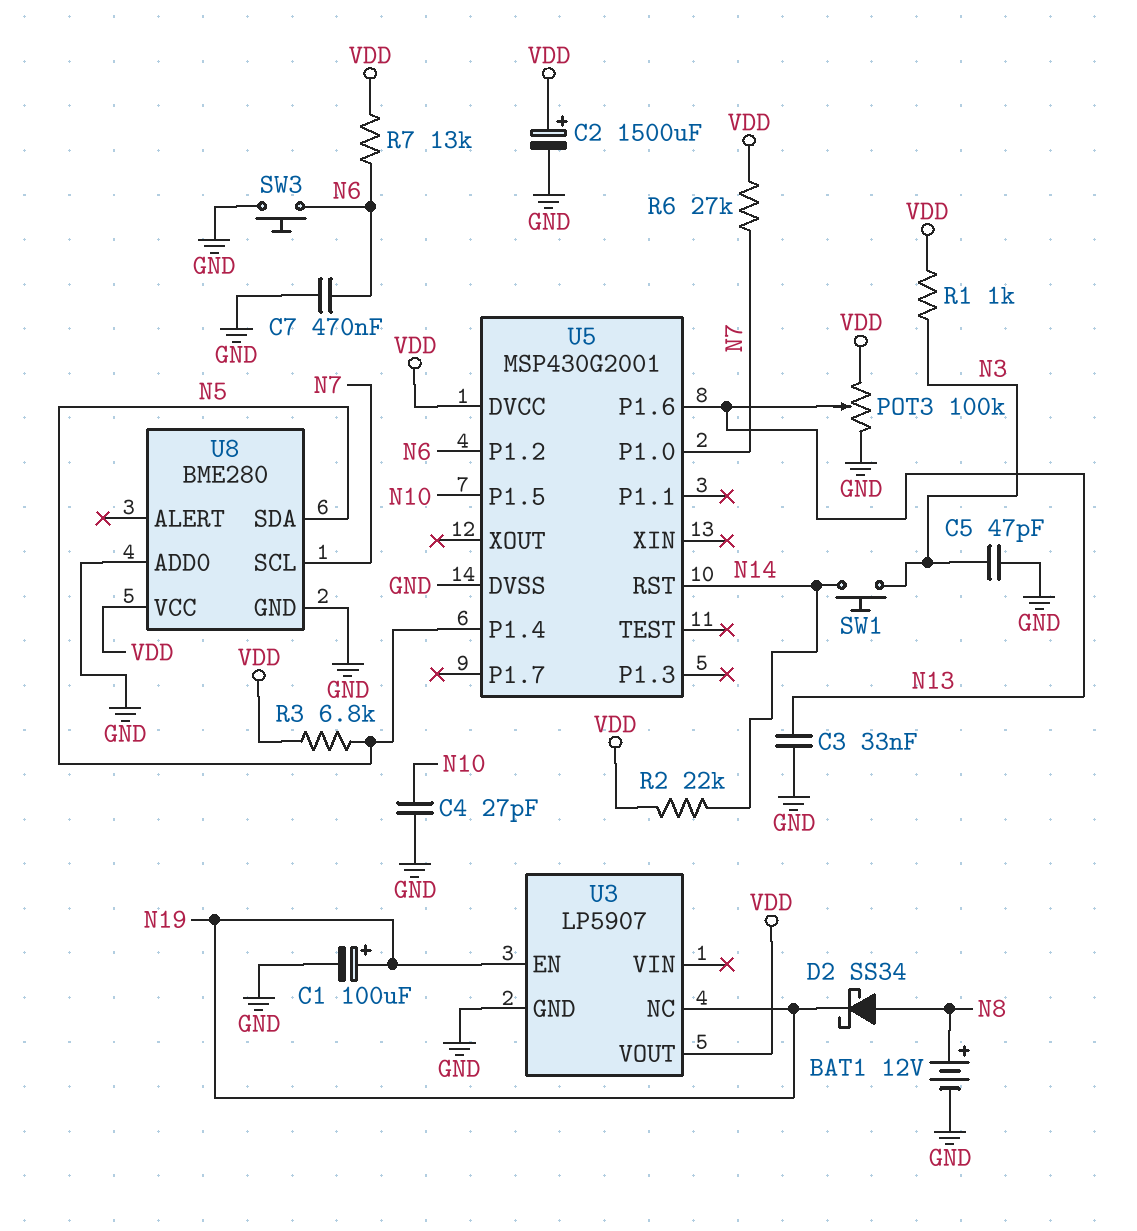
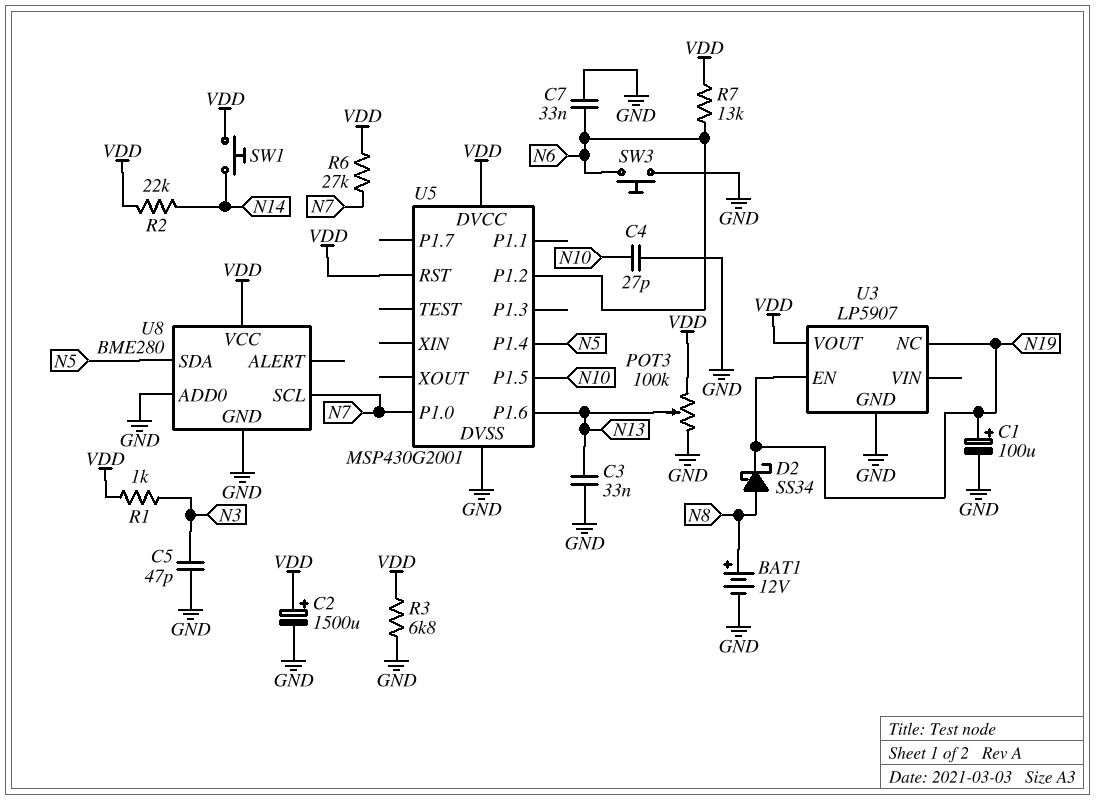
C7: 470nF (GND, N6) -> 33nF (GND, N6)
R3: 6.8k (N5, VDD) -> 6.8k (GND, VDD)
SW1: button (N3, N14) -> button (N14, VDD)
U5 pin RST: N14 -> VDD

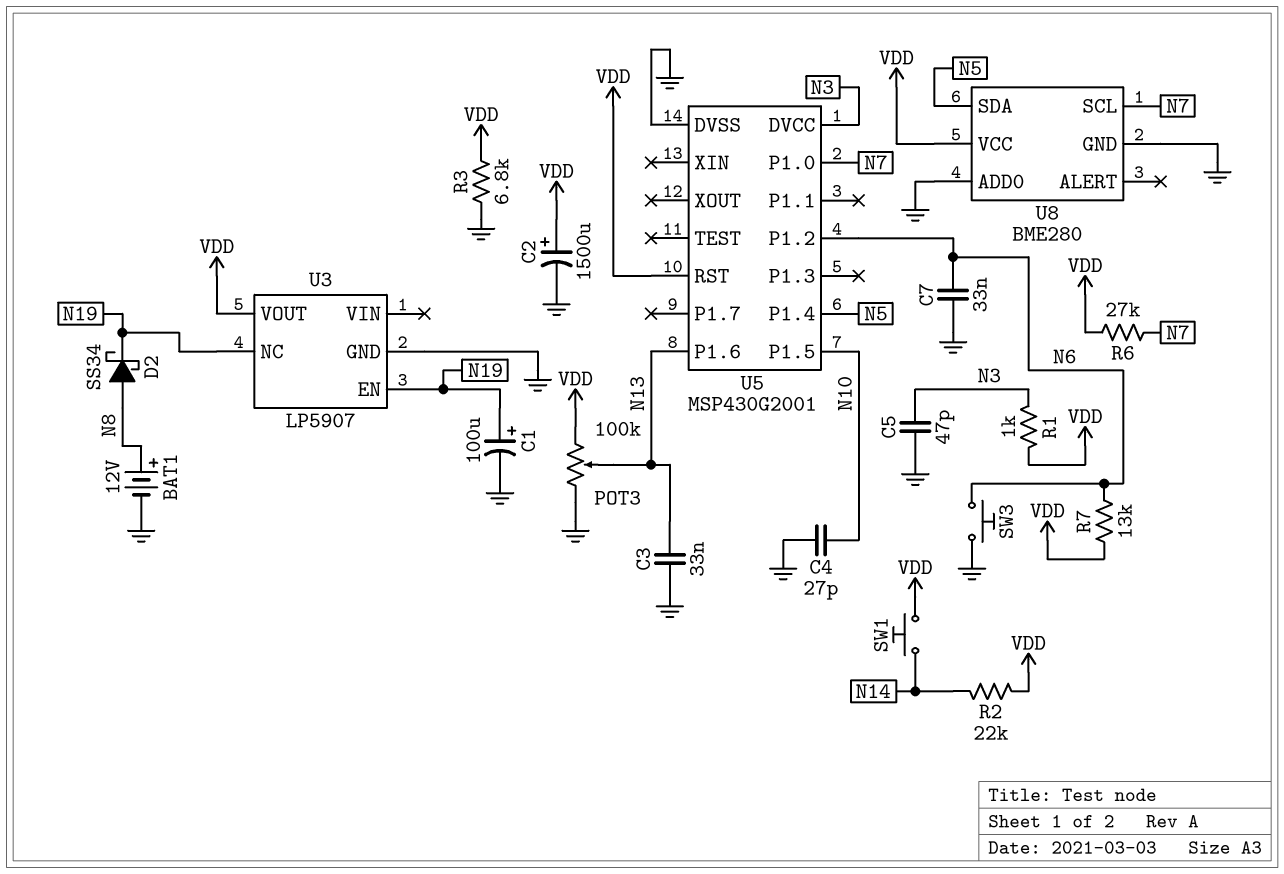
U5 pin DVCC: VDD -> N3

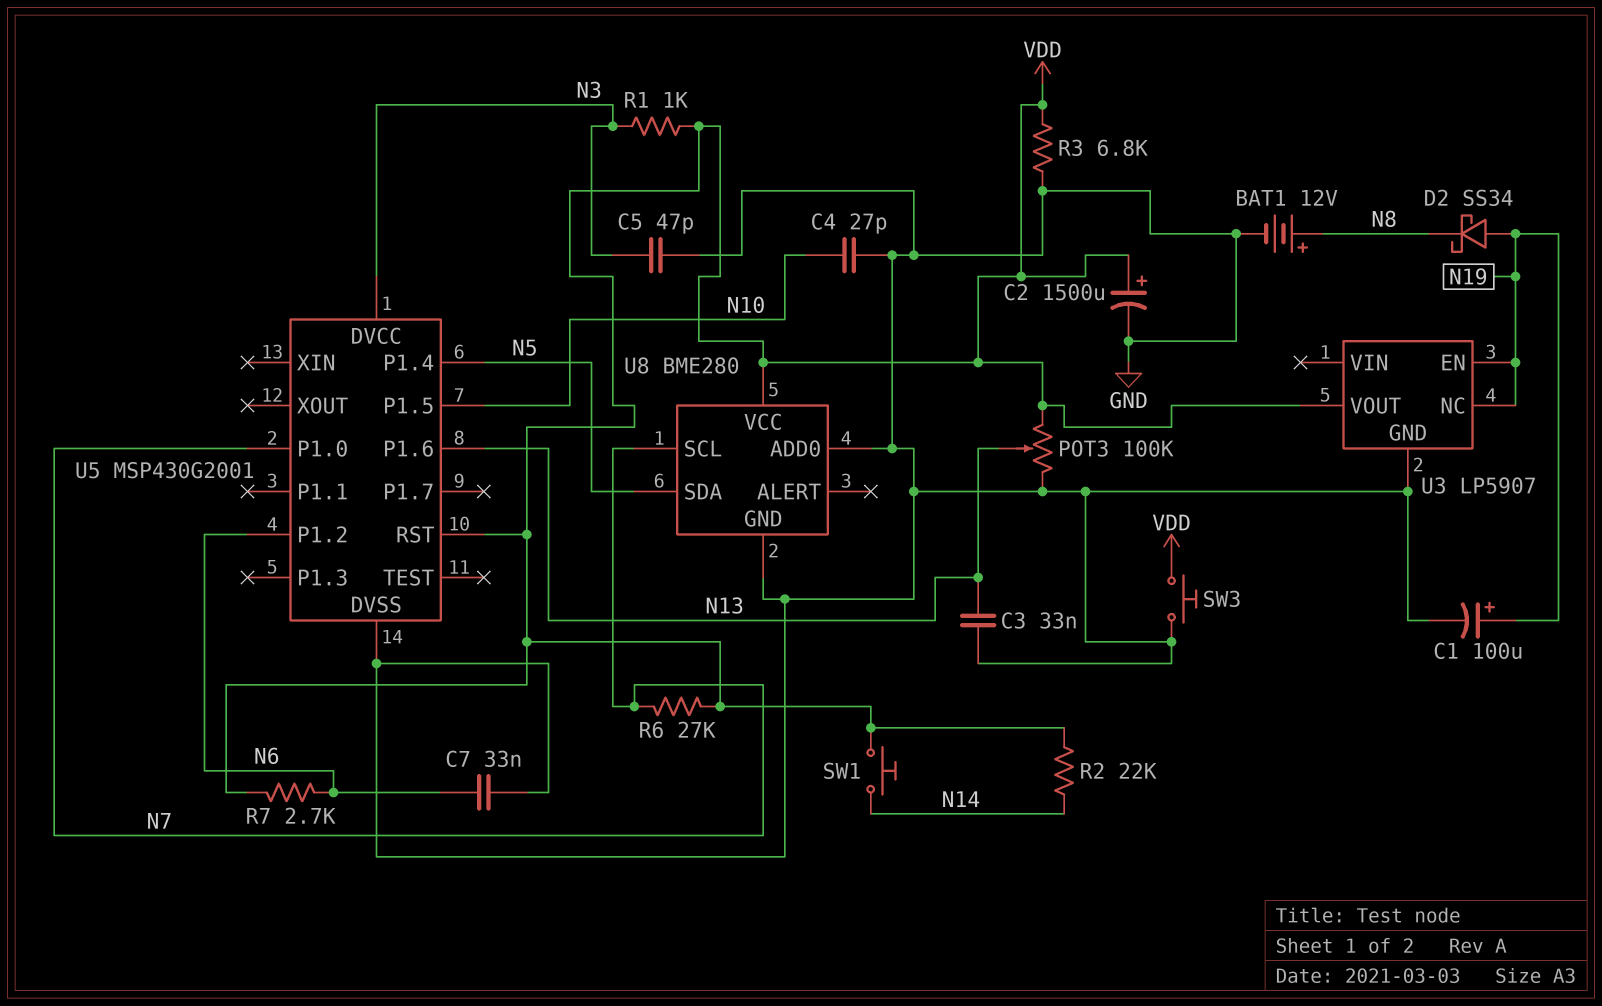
D2: schottky SS34 (A N8, K N19) -> schottky SS34 (A N19, K N8)
R7: 13k (N6, VDD) -> 2.7k (N6, VDD)
SW3: button (GND, N6) -> button (GND, VDD)

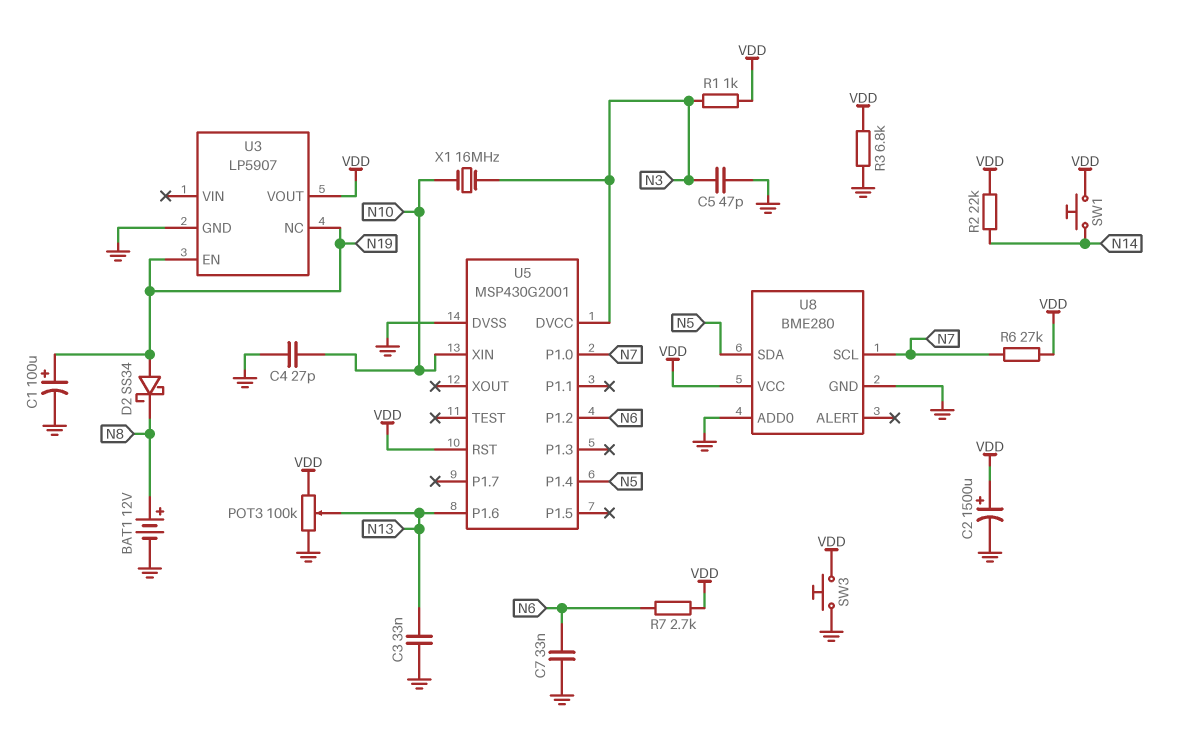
U5 pin P1.5: N10 -> none
U5 pin XIN: none -> N10
X1: none -> 16MHz (N3, N10)

